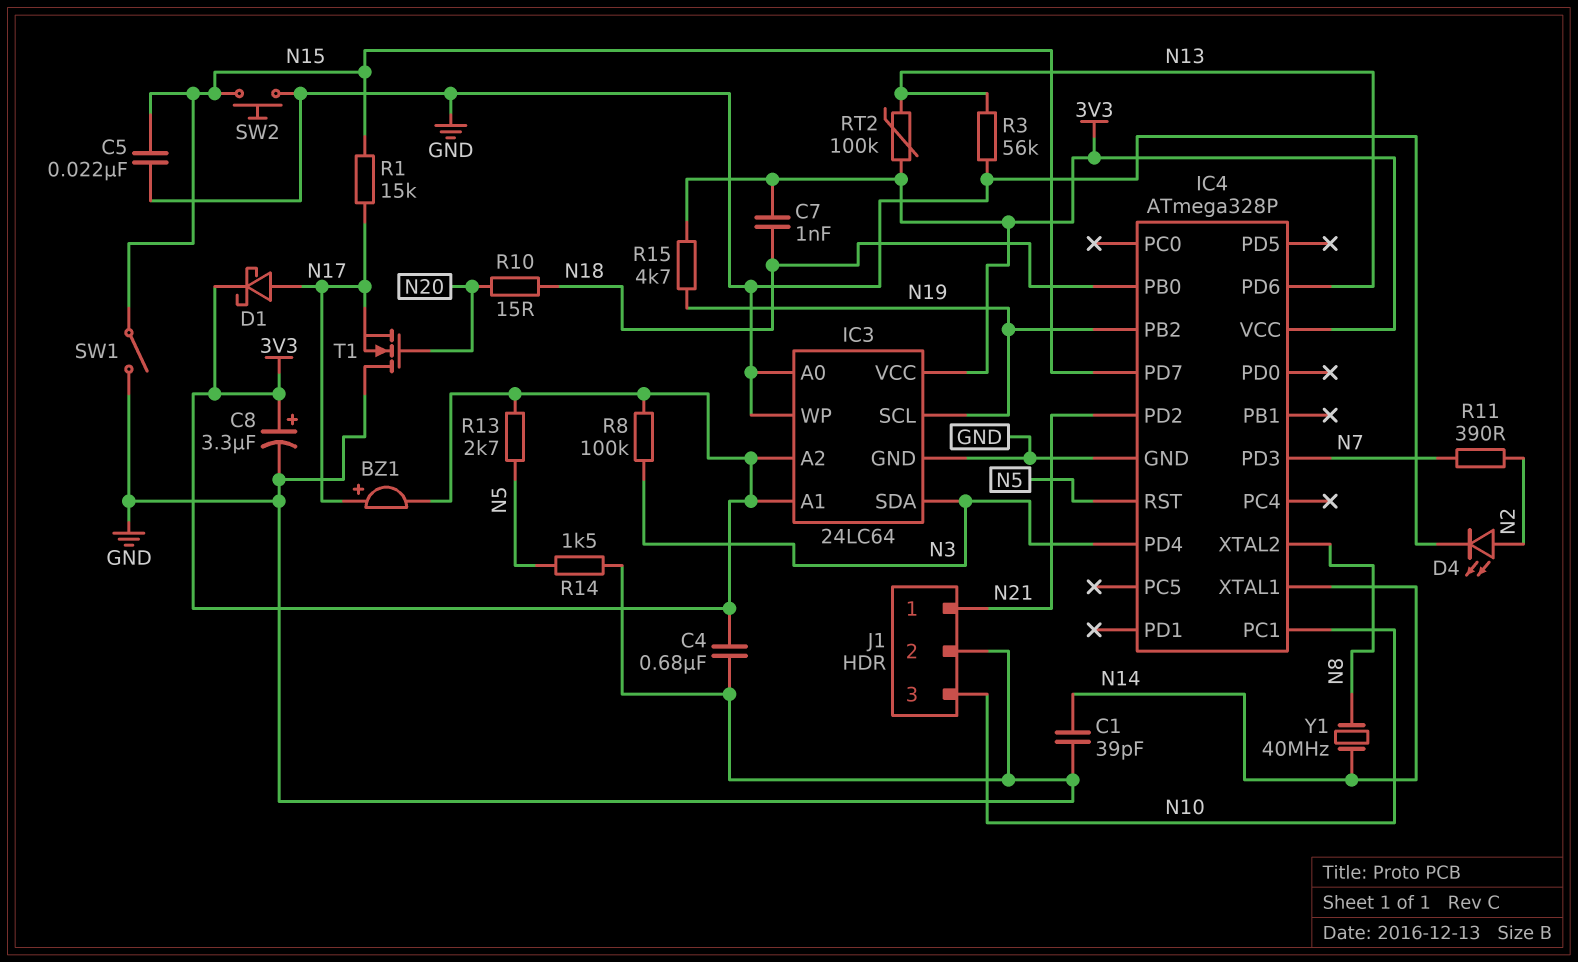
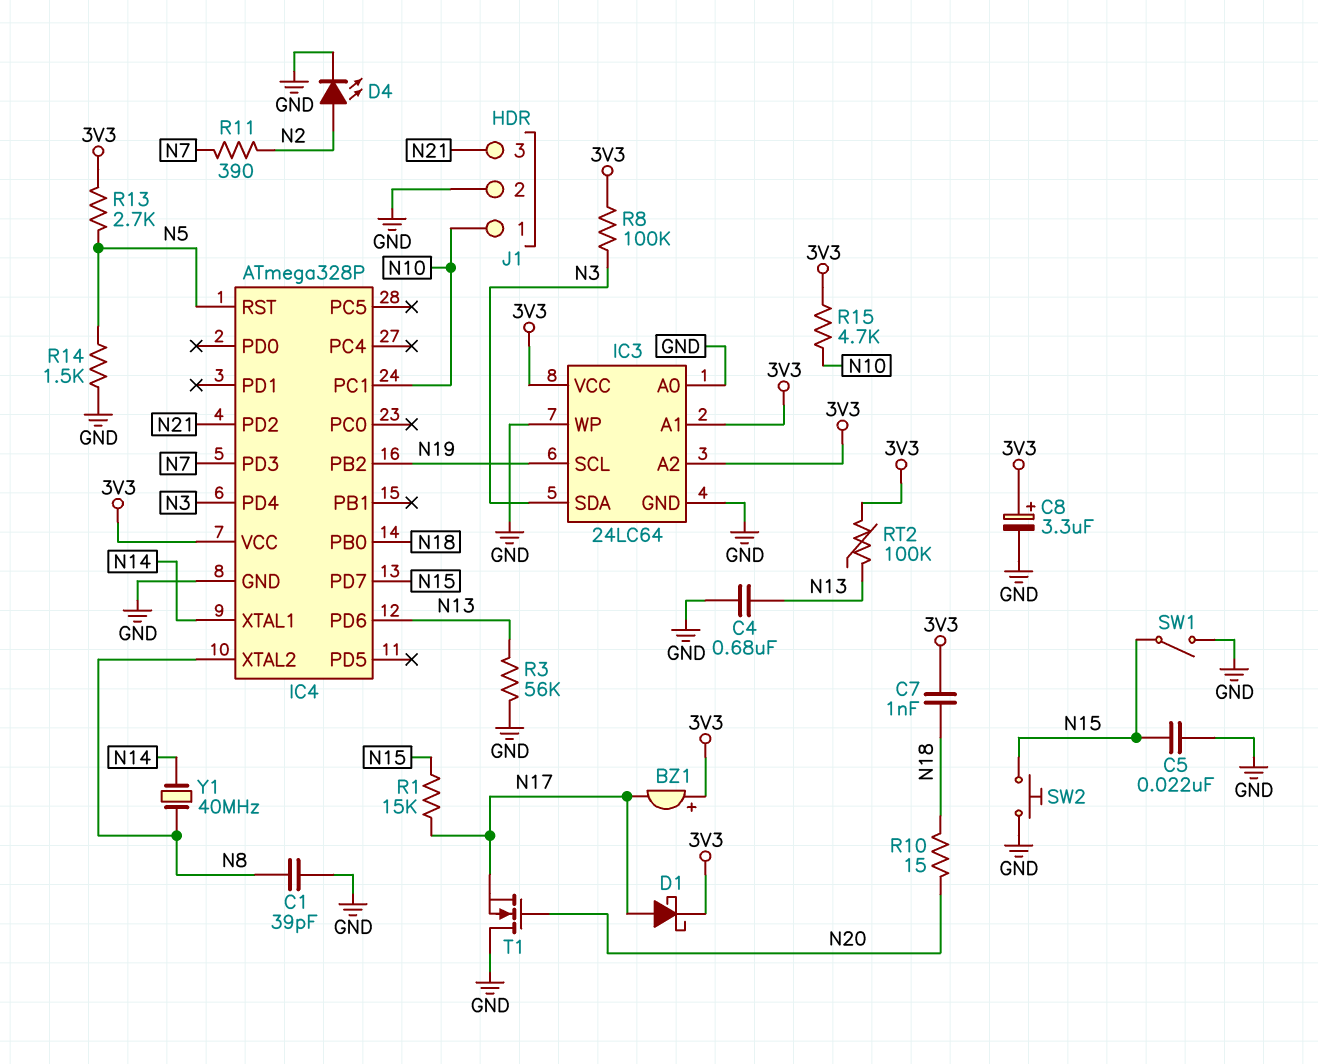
BZ1: buzzer (plus N17, minus 3V3) -> buzzer (plus 3V3, minus N17)
C1: 39pF (GND, N14) -> 39pF (GND, N8)
C4: 680nF (3V3, GND) -> 680nF (GND, N13)
J1 pin 1: N21 -> N10
J1 pin 3: N10 -> N21
R15: 4.7k (3V3, N19) -> 4.7k (3V3, N10)

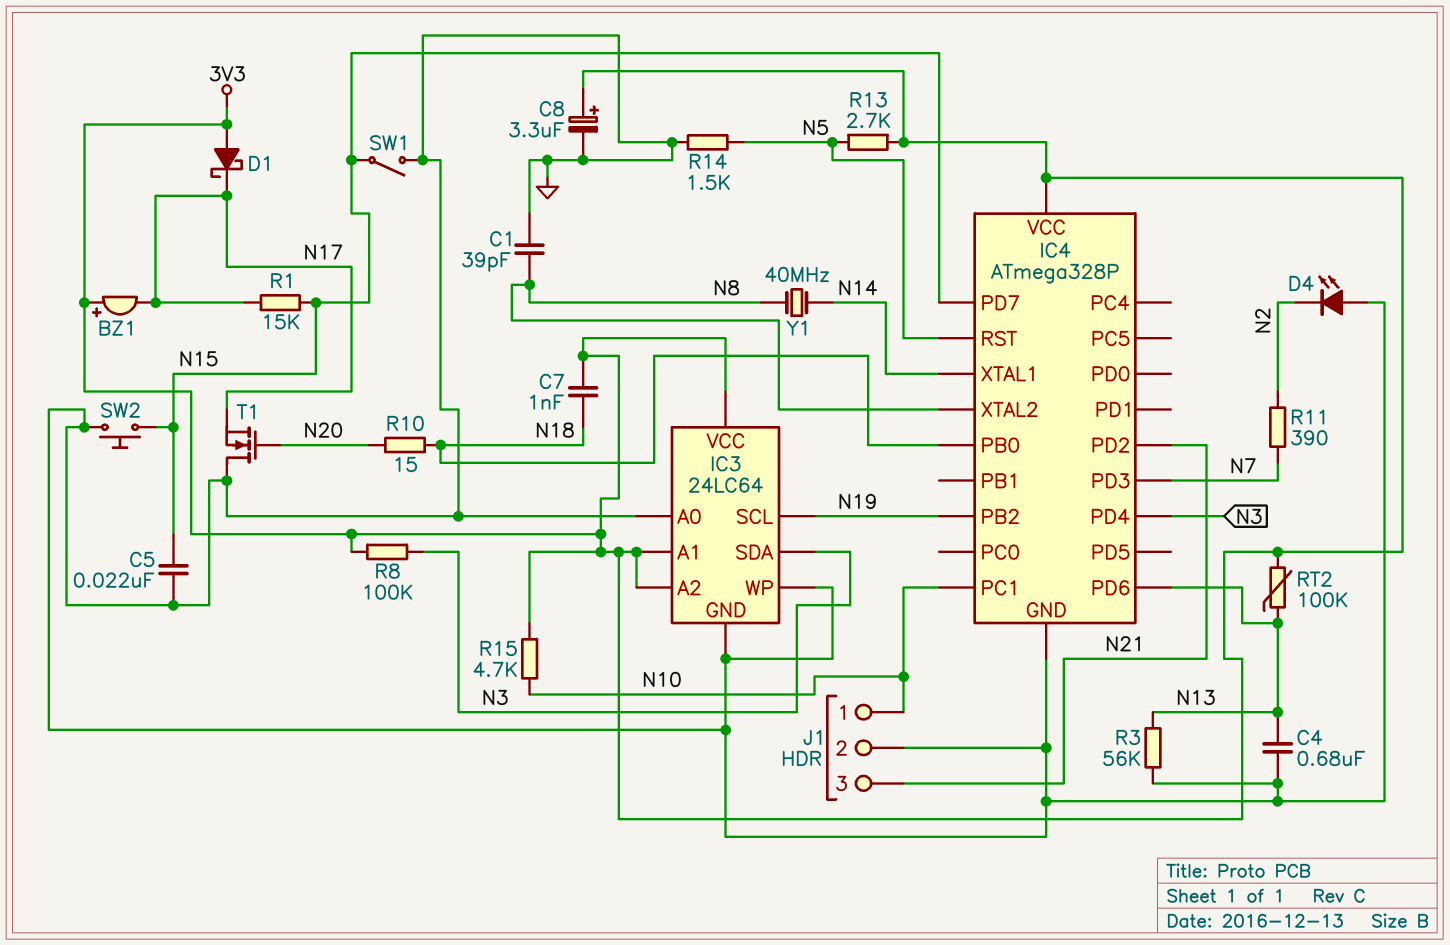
D1: schottky (A N17, K 3V3) -> schottky (A 3V3, K N17)
D4: LED (A N2, K GND) -> LED (A GND, K N2)

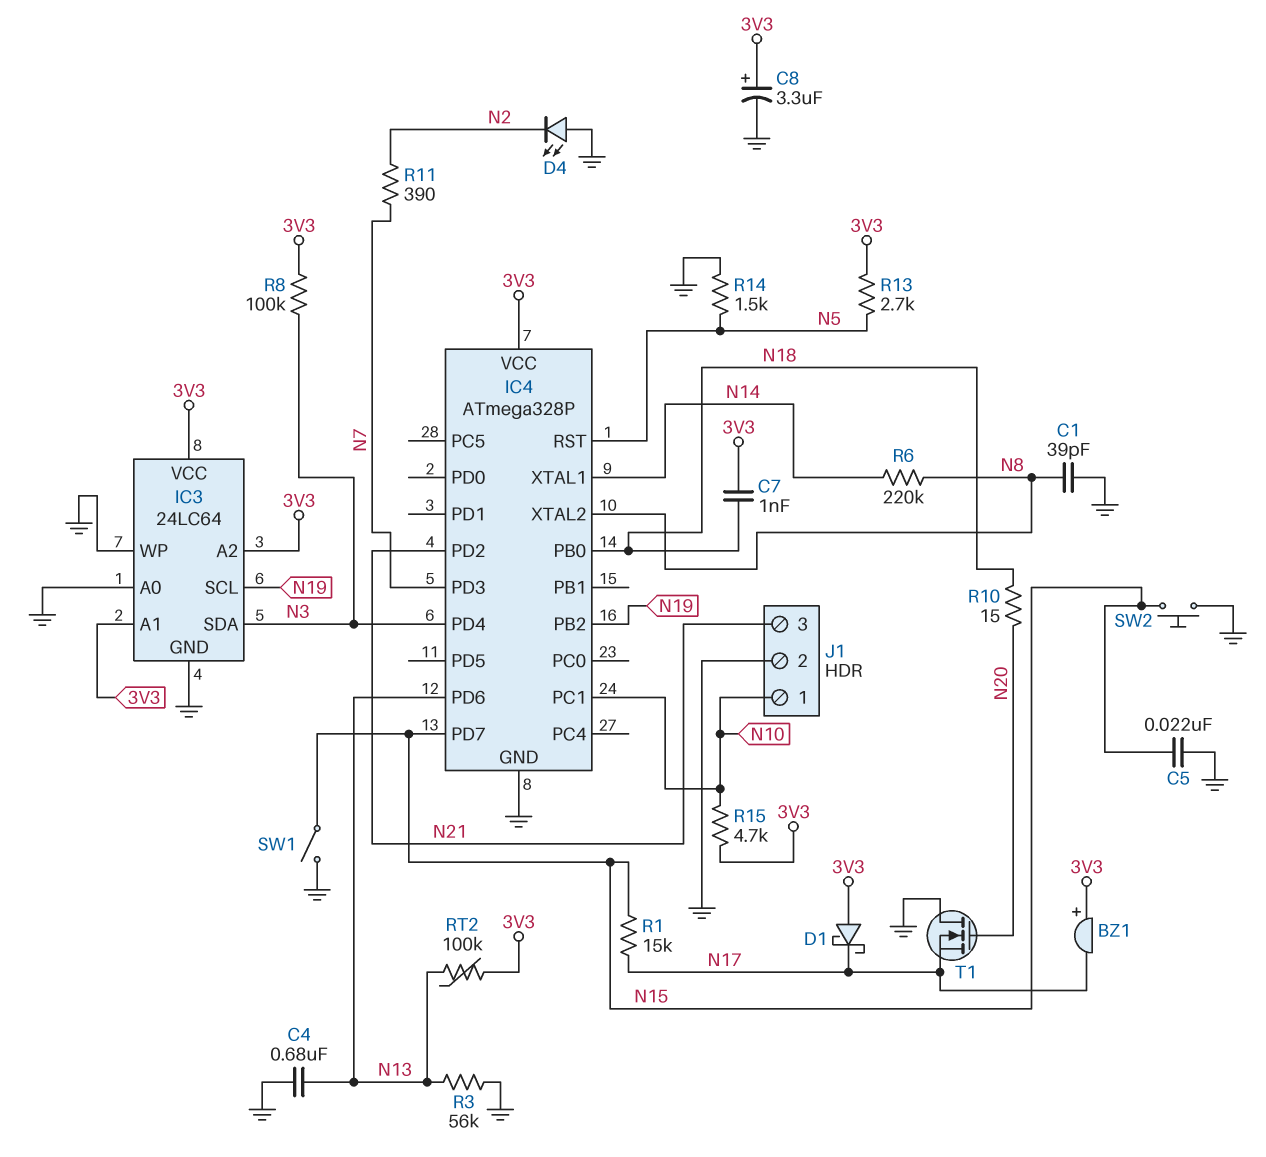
R6: none -> 220k (N8, N14)
Y1: 40MHz (N8, N14) -> none

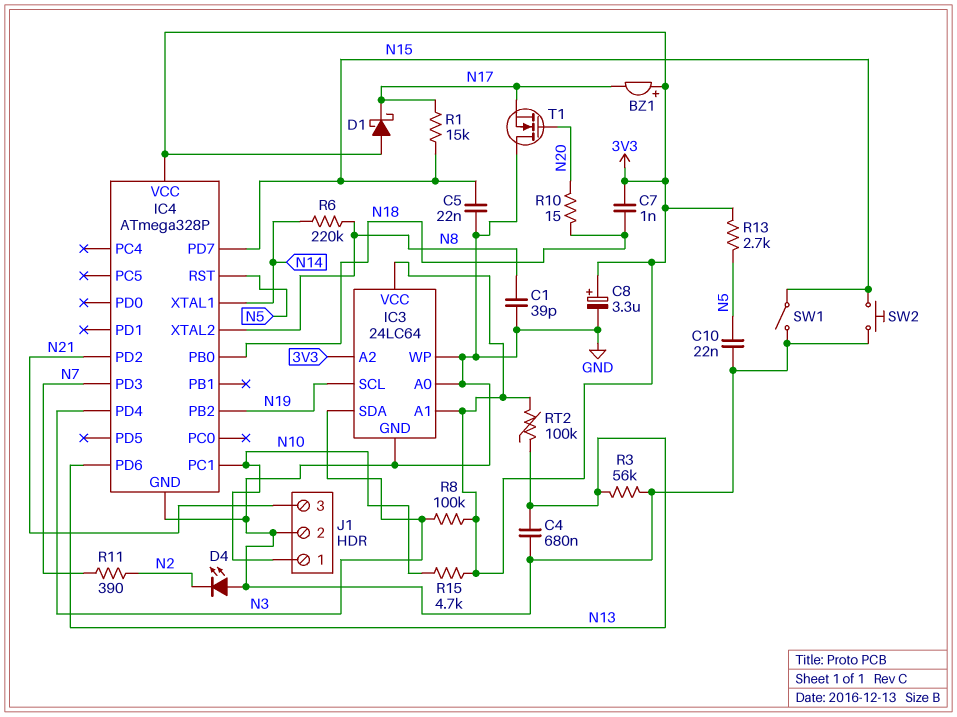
C10: none -> 22nF (GND, N5)
R14: 1.5k (GND, N5) -> none

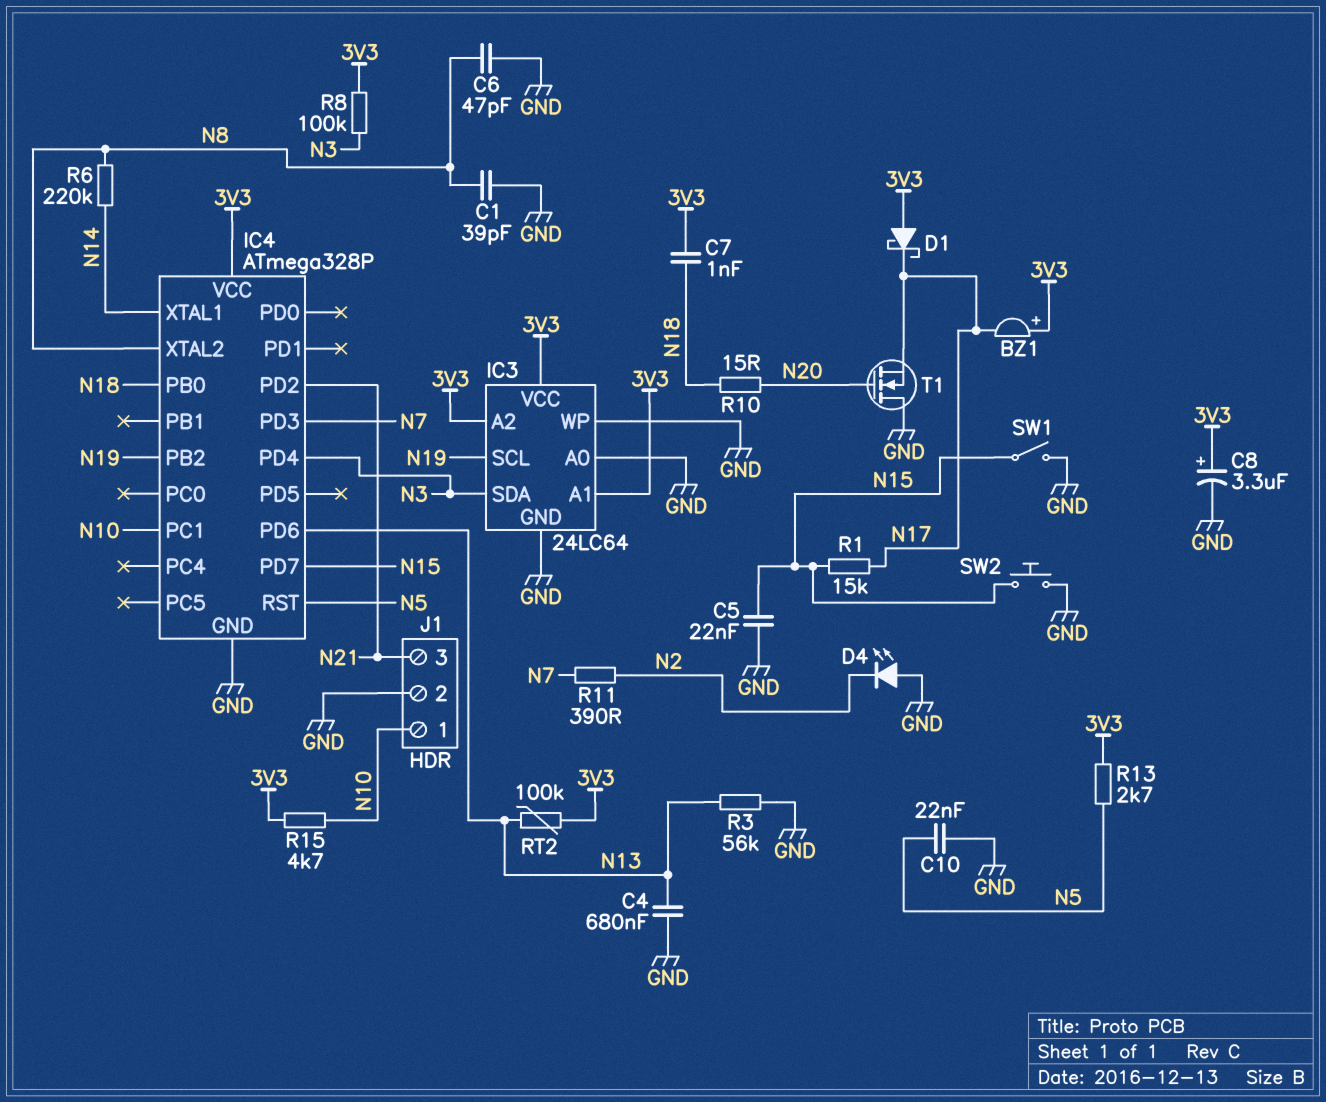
C6: none -> 47pF (GND, N8)

